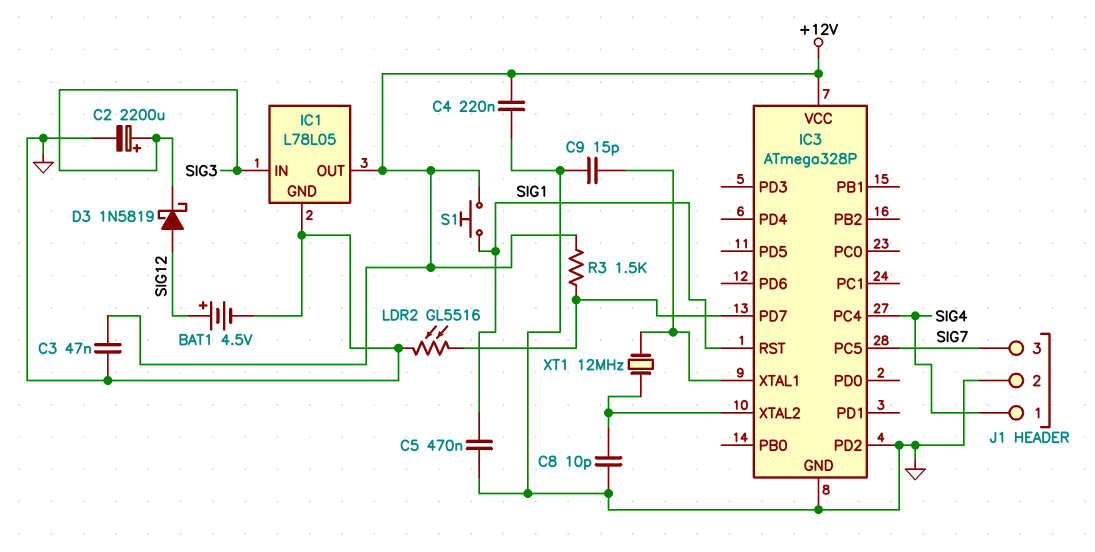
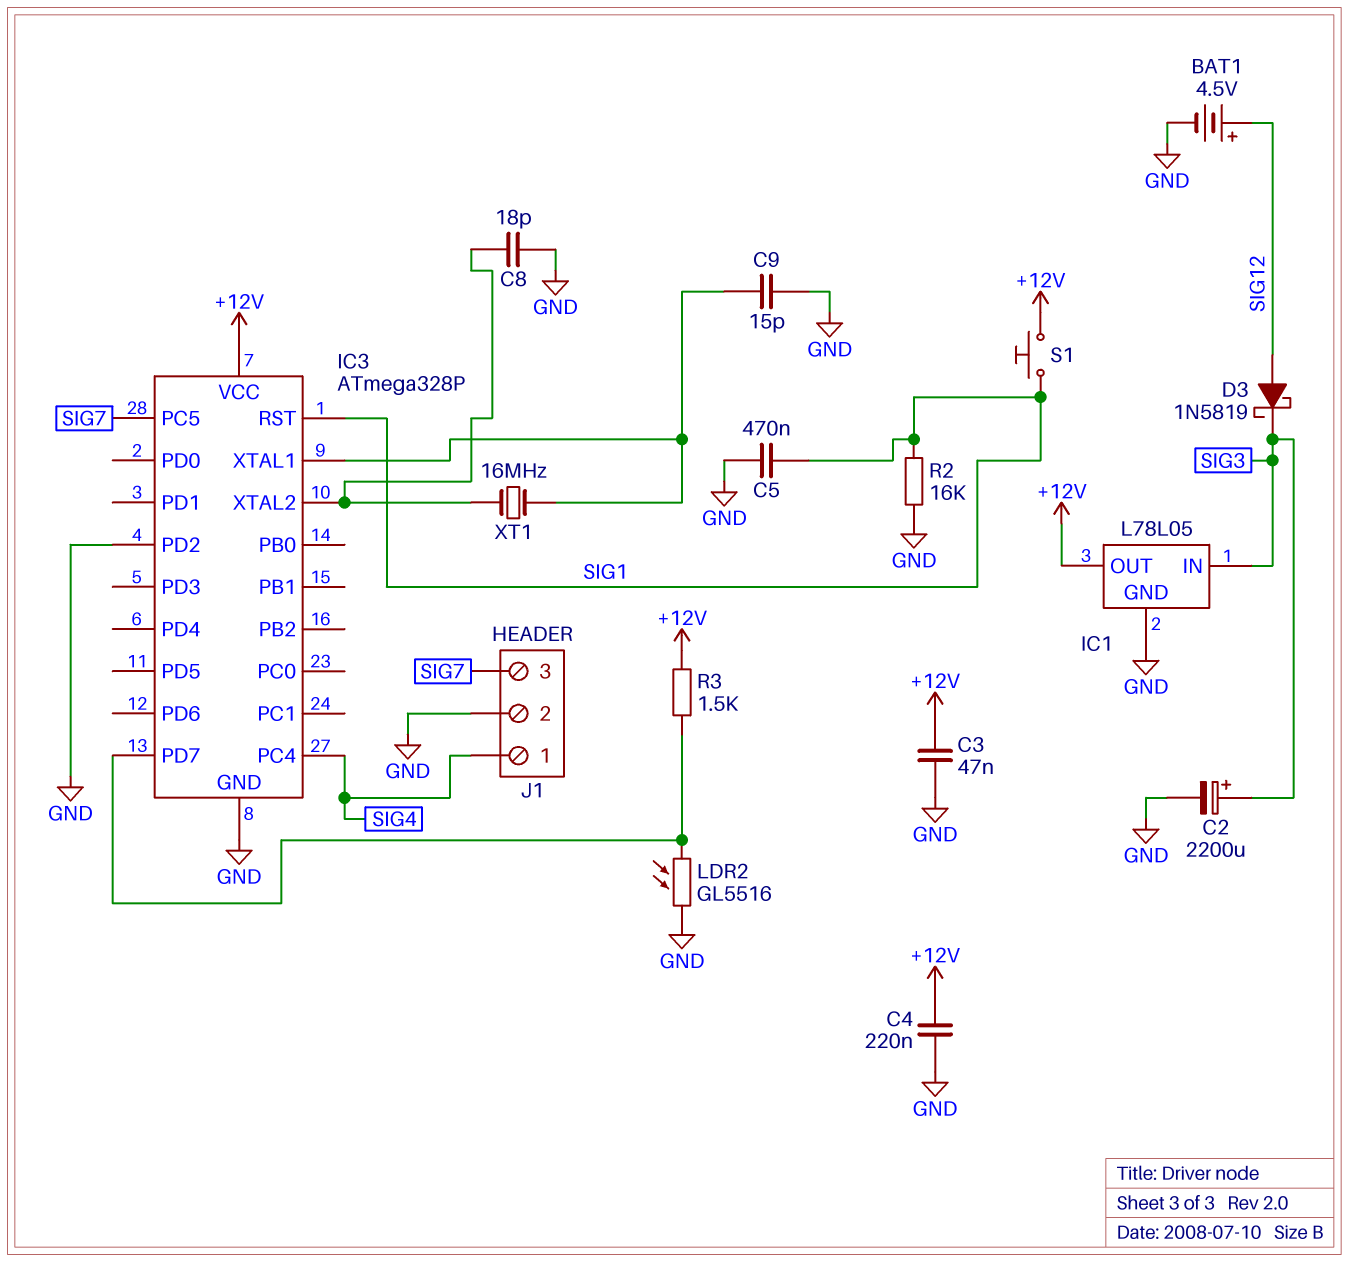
C8: 10pF (GND, IC3/XTAL2) -> 18pF (GND, IC3/XTAL2)
R2: none -> 16k (GND, SIG1)
XT1: 12MHz (IC3/XTAL1, IC3/XTAL2) -> 16MHz (IC3/XTAL1, IC3/XTAL2)

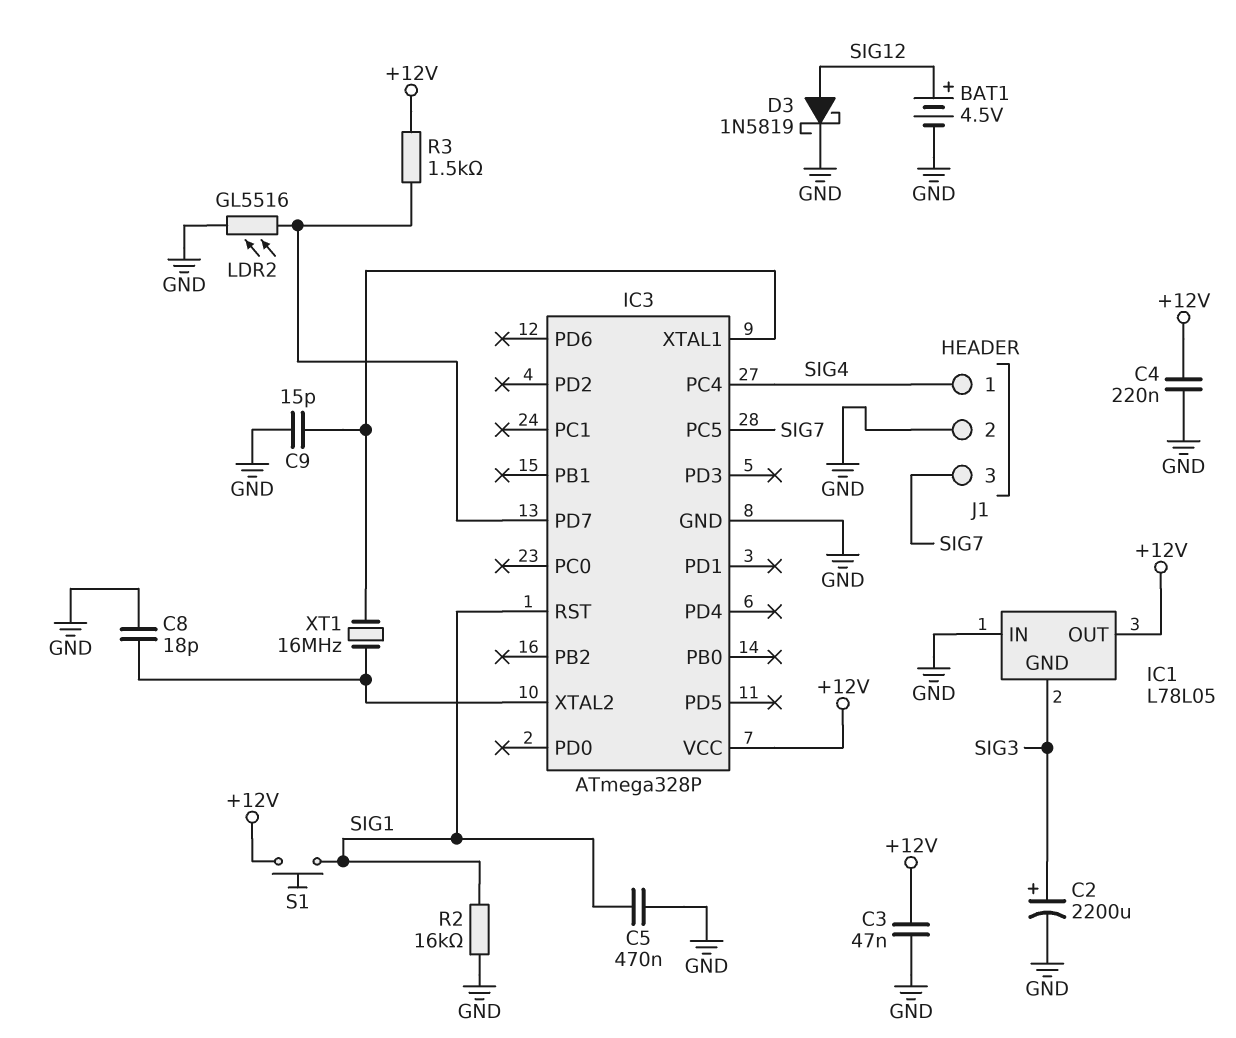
D3: schottky 1N5819 (A SIG12, K SIG3) -> schottky 1N5819 (A SIG12, K GND)
IC1 pin GND: GND -> SIG3
IC1 pin IN: SIG3 -> GND
IC3 pin PD2: GND -> none

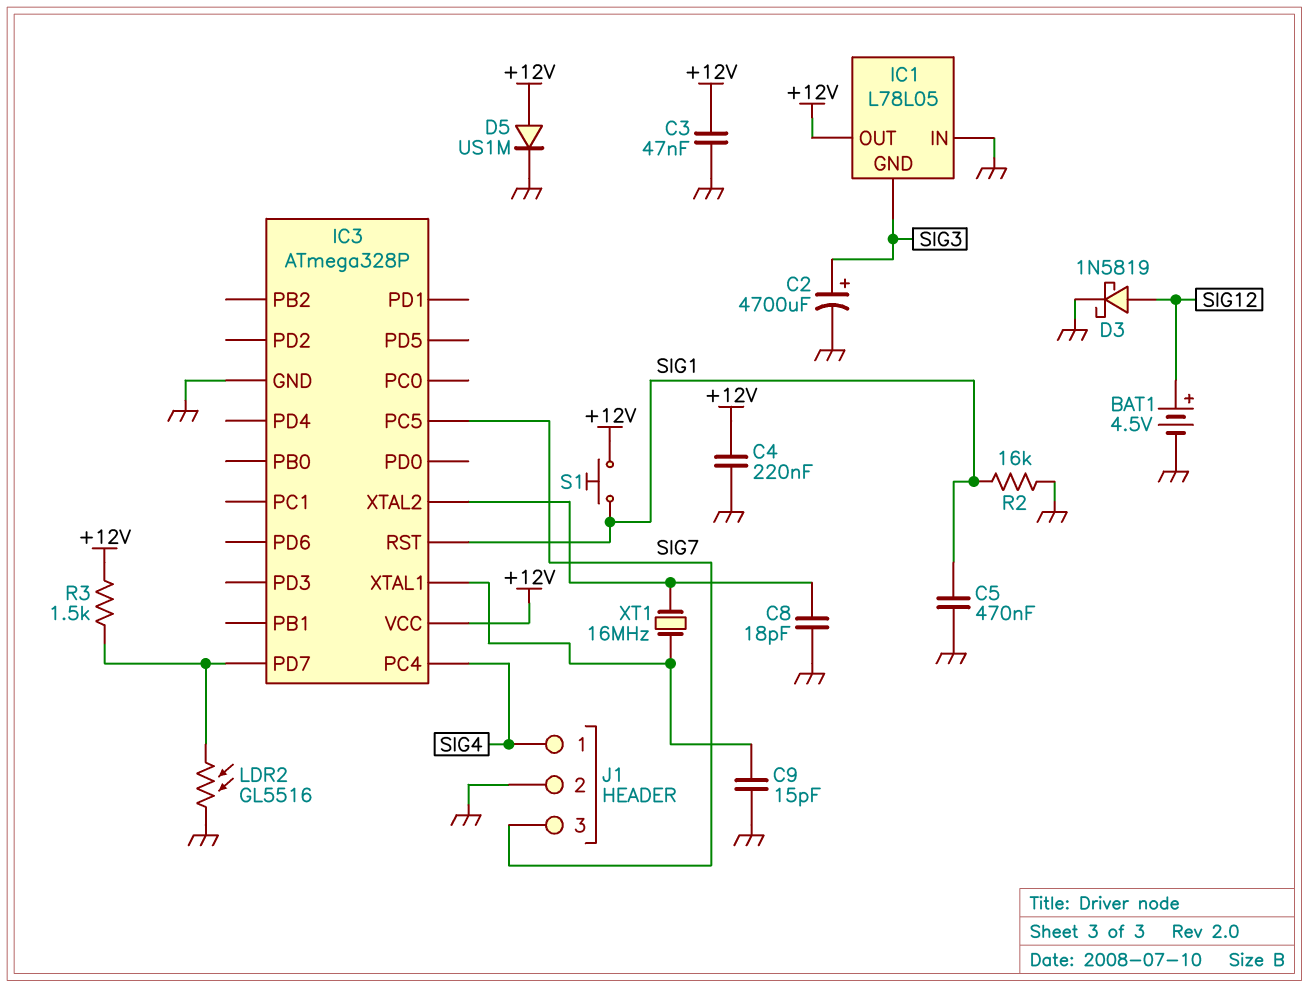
C2: 2200uF (plus SIG3, minus GND) -> 4700uF (plus SIG3, minus GND)
D5: none -> diode US1M (A +12V, K GND)

